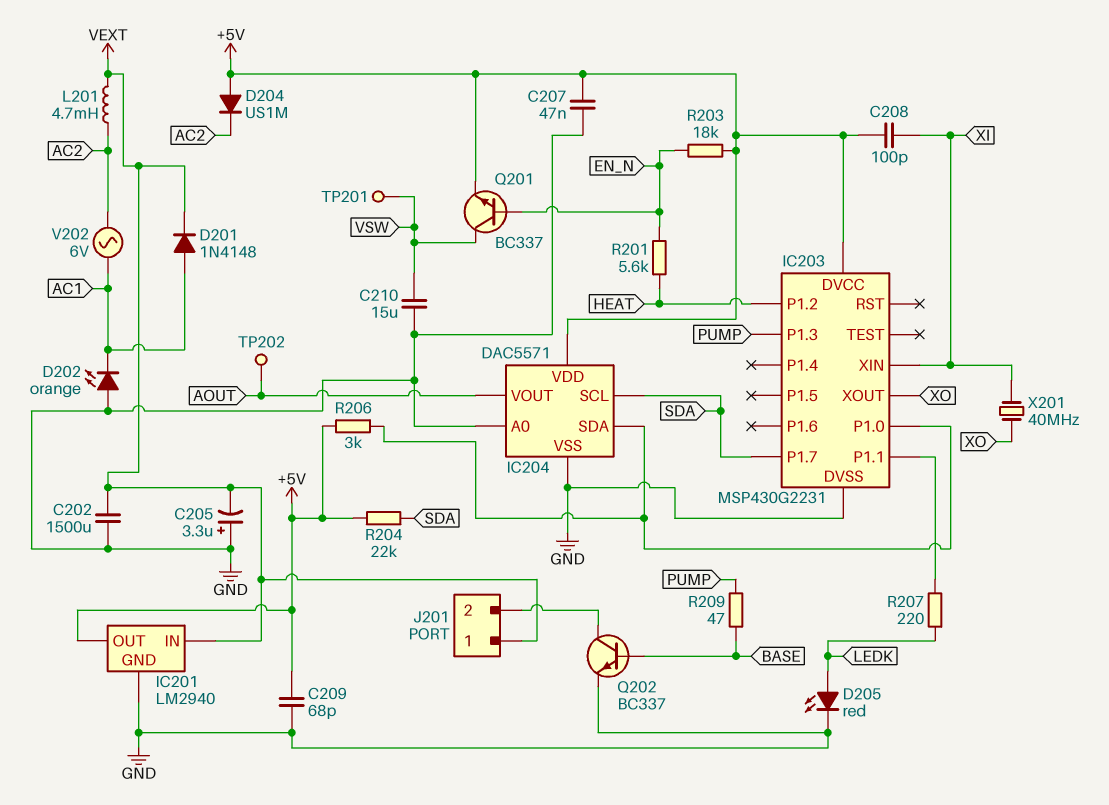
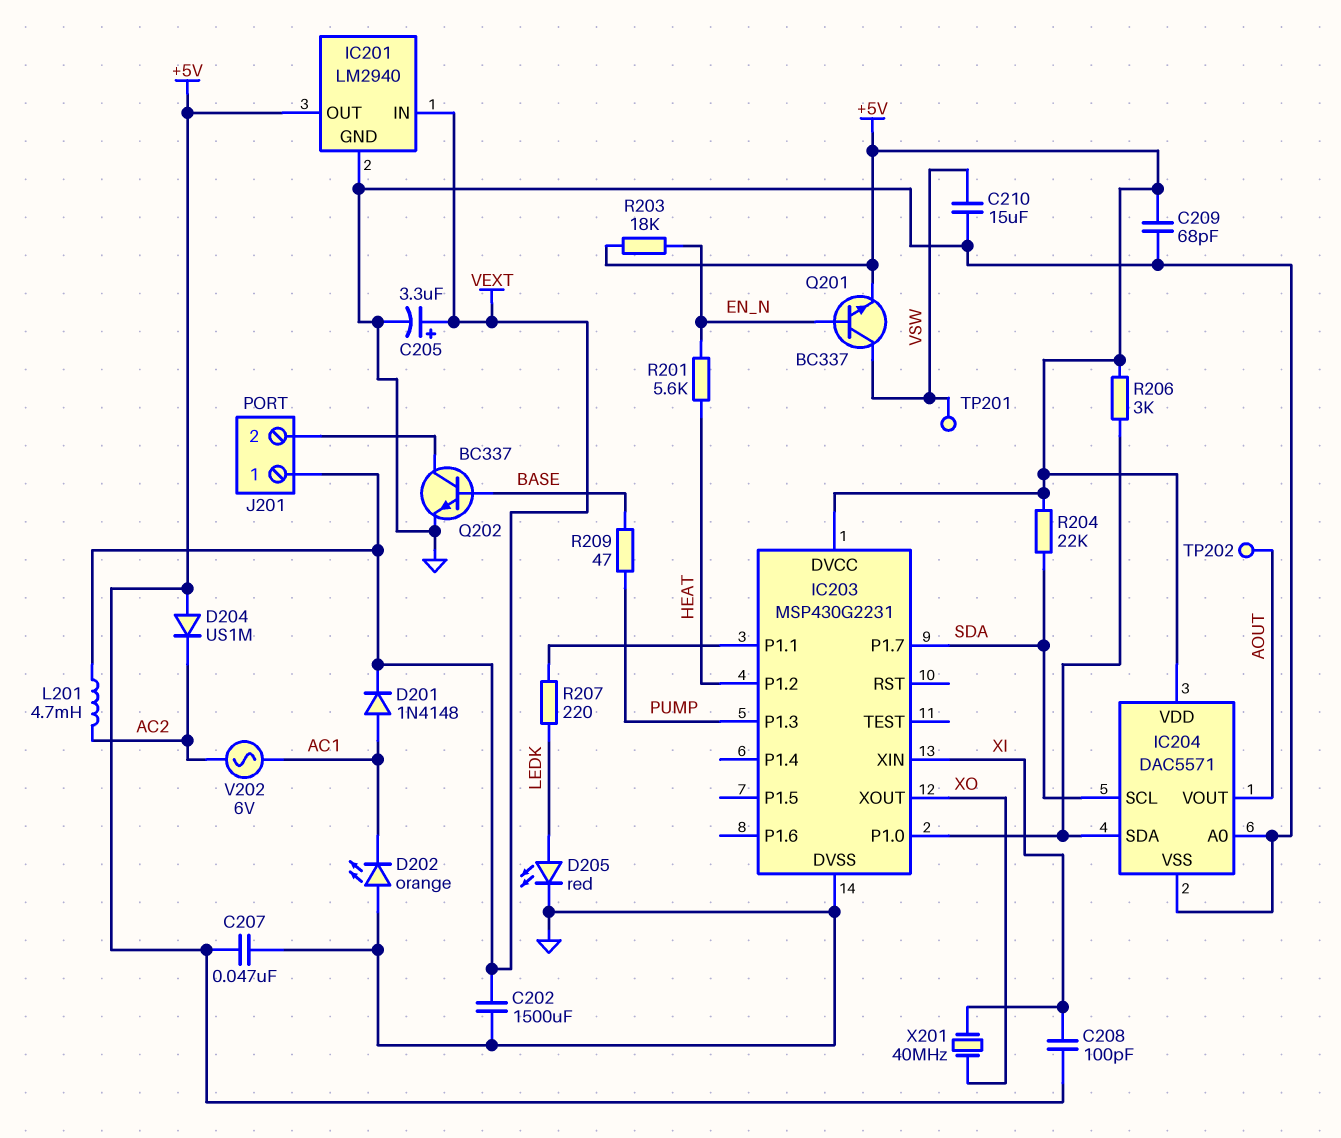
C205: 3.3uF (plus GND, minus VEXT) -> 3.3uF (plus VEXT, minus GND)

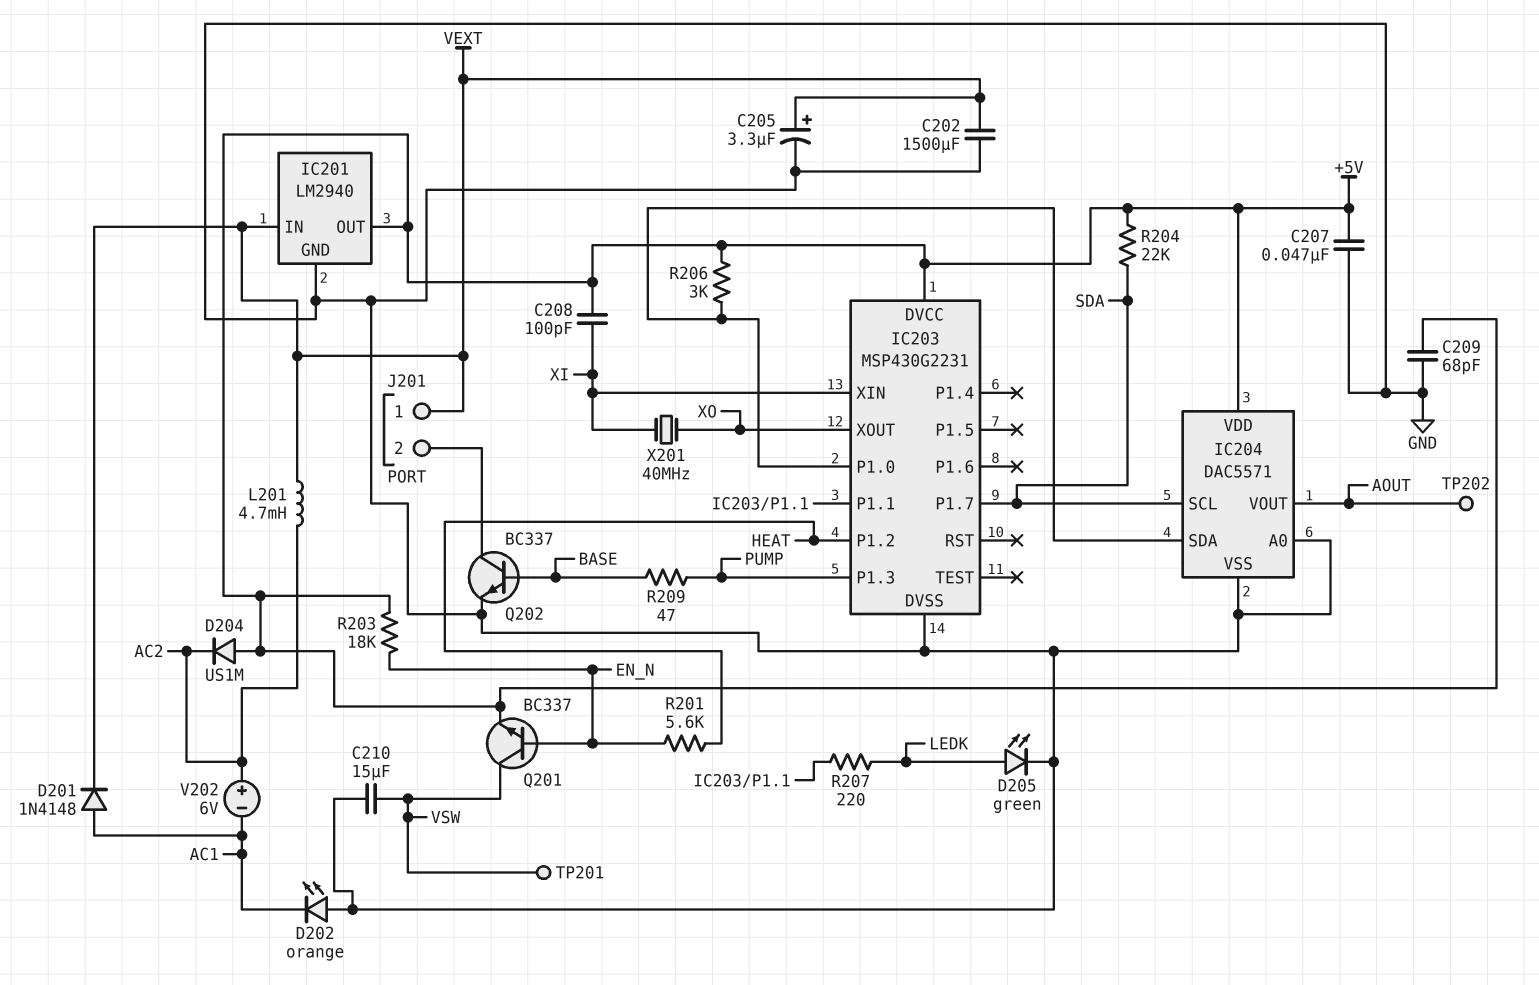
D205: LED red (A LEDK, K GND) -> LED green (A LEDK, K GND)
V202: AC 6V (AC1, AC2) -> 6V (plus AC2, minus AC1)

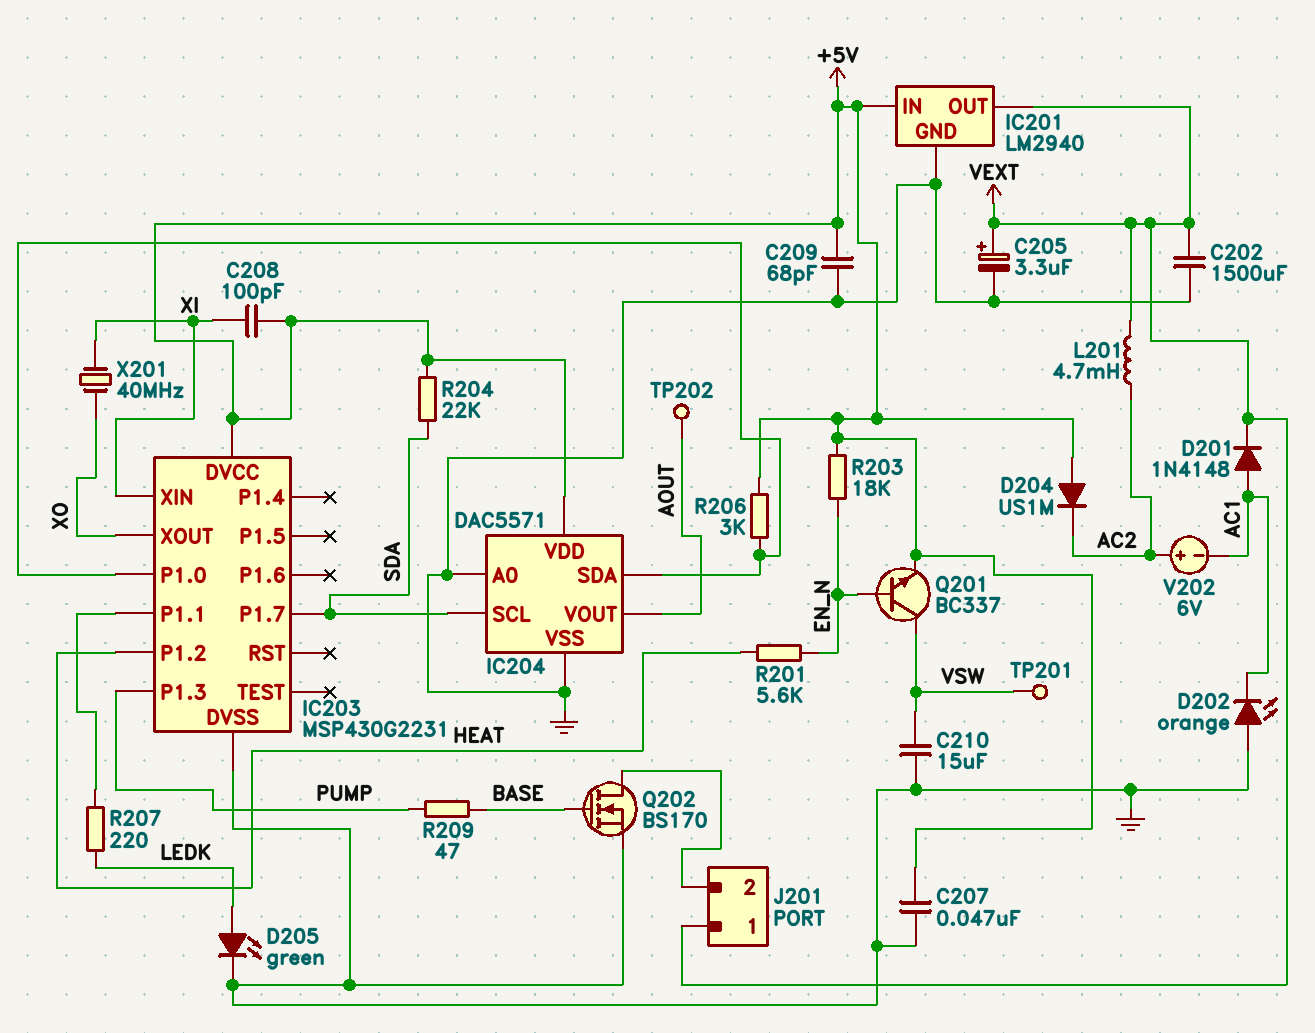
IC201 pin IN: VEXT -> +5V
IC201 pin OUT: +5V -> VEXT
Q202: NPN BC337 (B BASE, C J201/2, E GND) -> NMOS BS170 (G BASE, D J201/2, S GND)

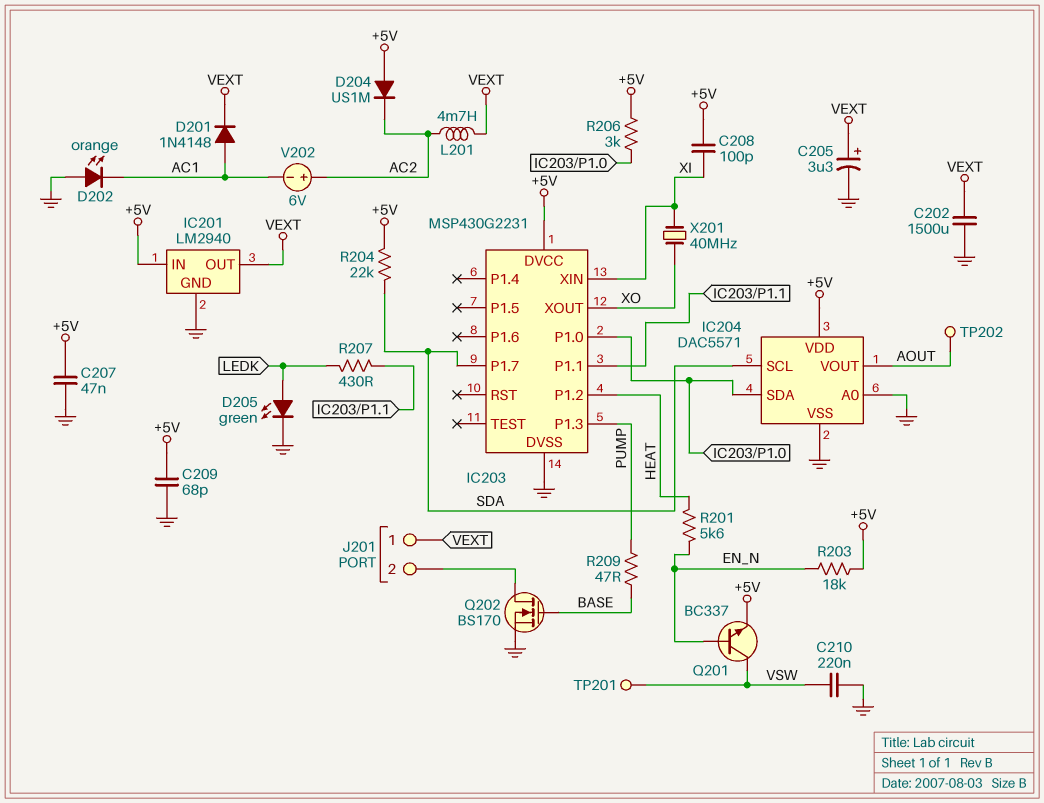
C210: 15uF (GND, VSW) -> 220nF (GND, VSW)
R207: 220 (IC203/P1.1, LEDK) -> 430 (IC203/P1.1, LEDK)

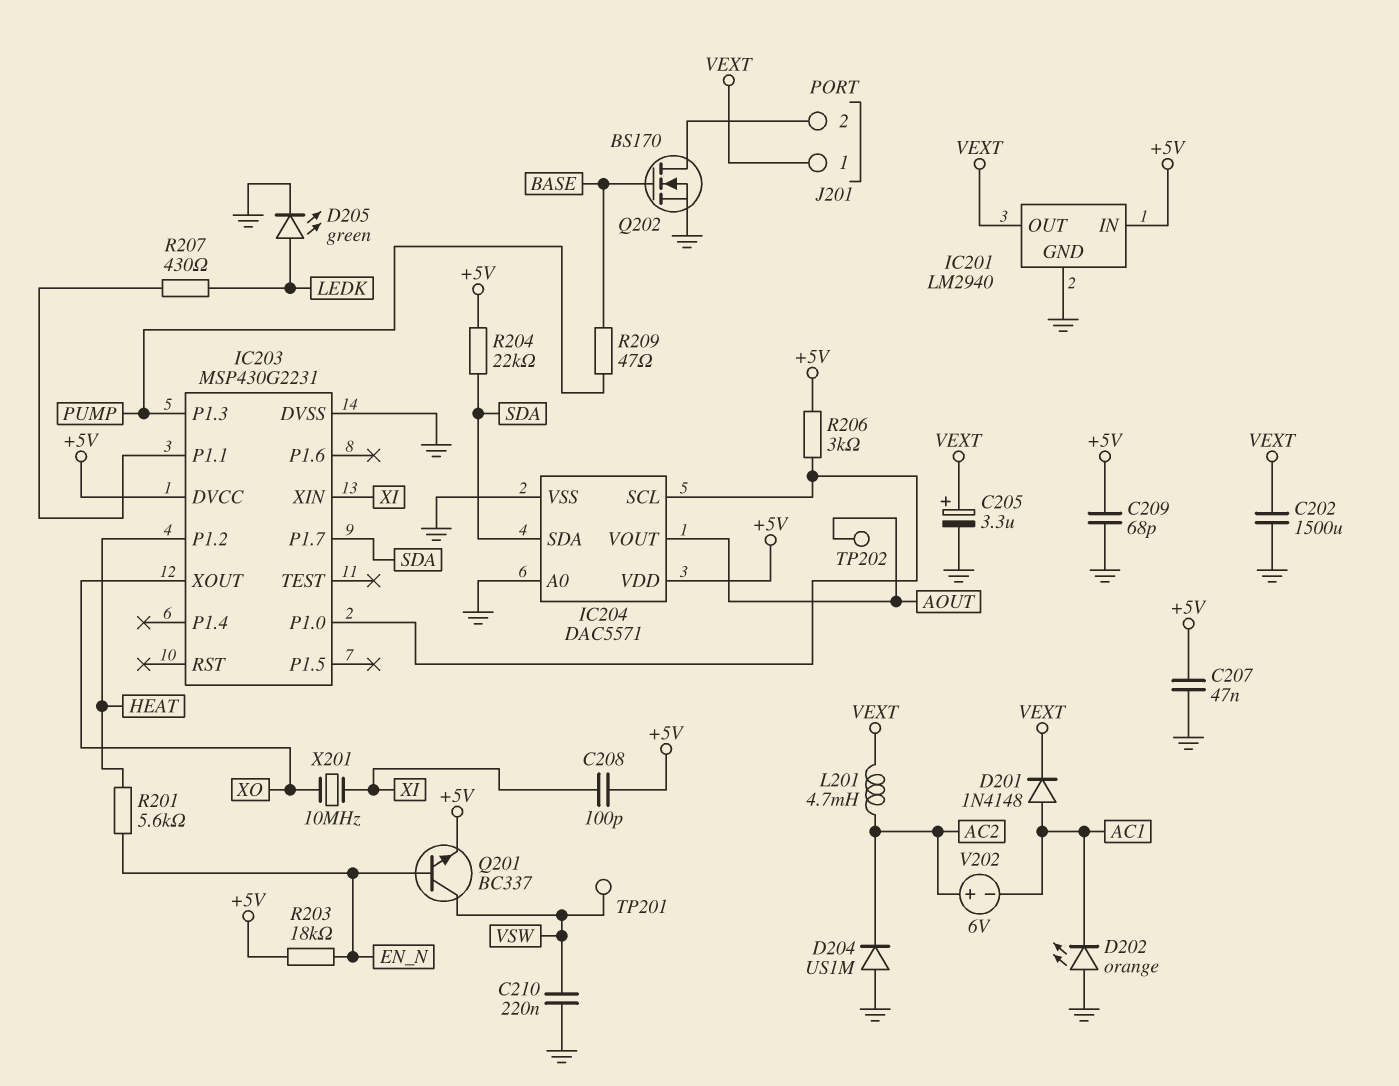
D204: diode US1M (A +5V, K AC2) -> diode US1M (A GND, K AC2)
IC204 pin SCL: SDA -> IC203/P1.0
IC204 pin SDA: IC203/P1.0 -> SDA
X201: 40MHz (XI, XO) -> 10MHz (XI, XO)

